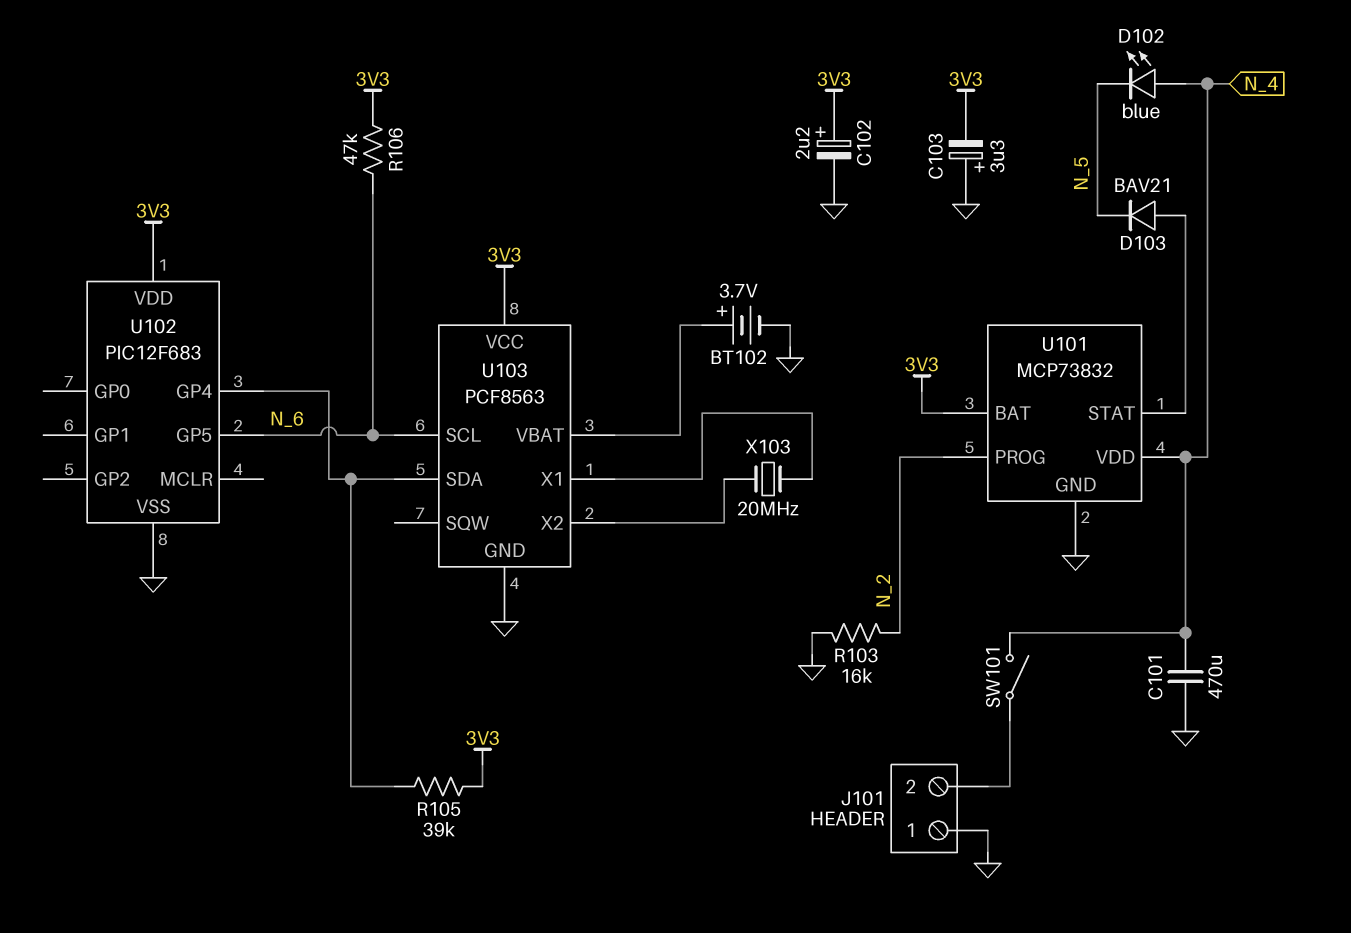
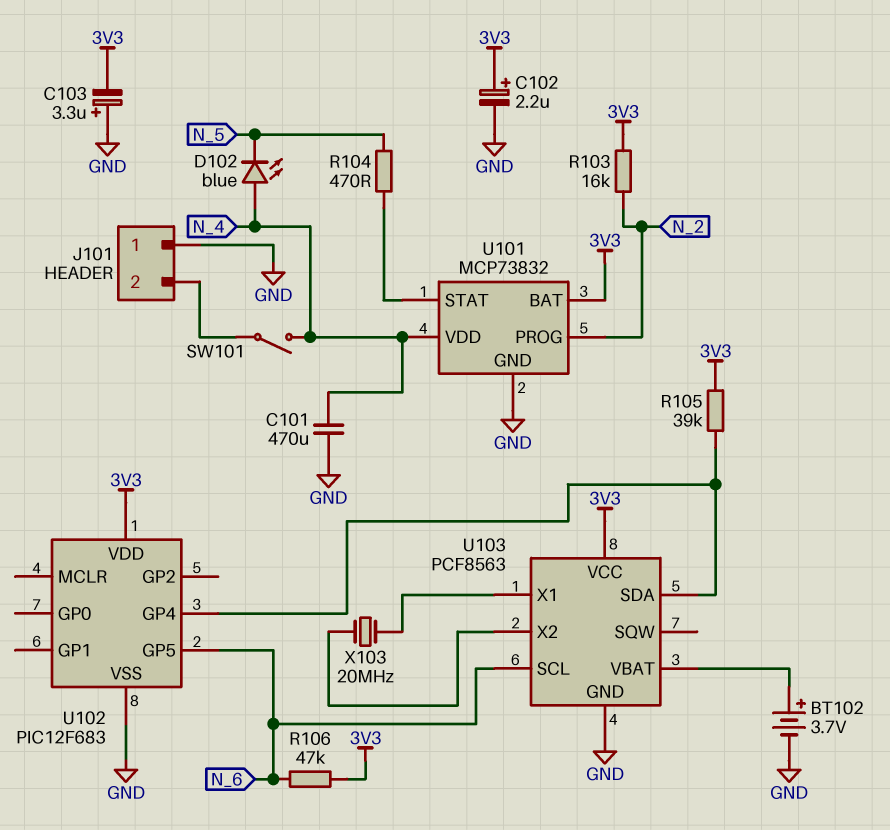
D103: diode BAV21 (A U101/STAT, K N_5) -> none
R103: 16k (GND, N_2) -> 16k (3V3, N_2)
R104: none -> 470 (N_5, U101/STAT)

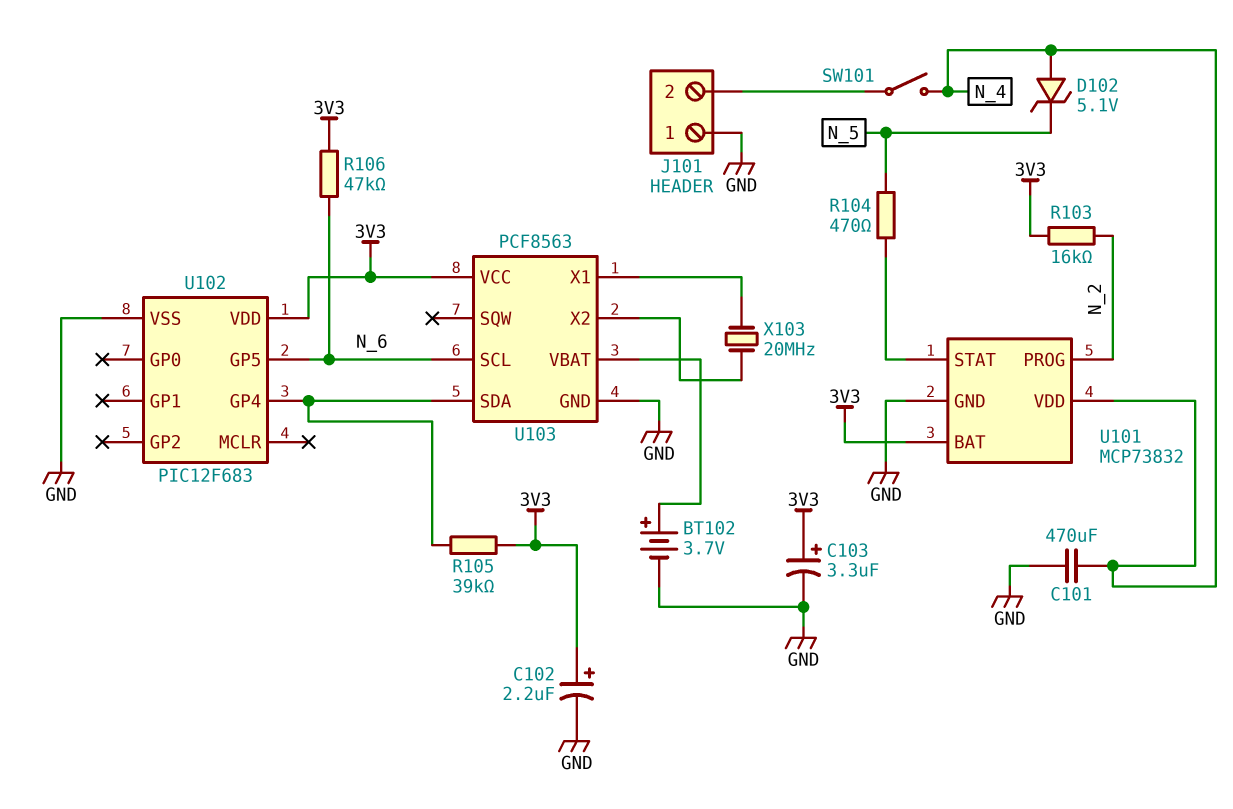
C103: 3.3uF (plus GND, minus 3V3) -> 3.3uF (plus 3V3, minus GND)
D102: LED blue (A N_4, K N_5) -> zener 5.1V (A N_4, K N_5)

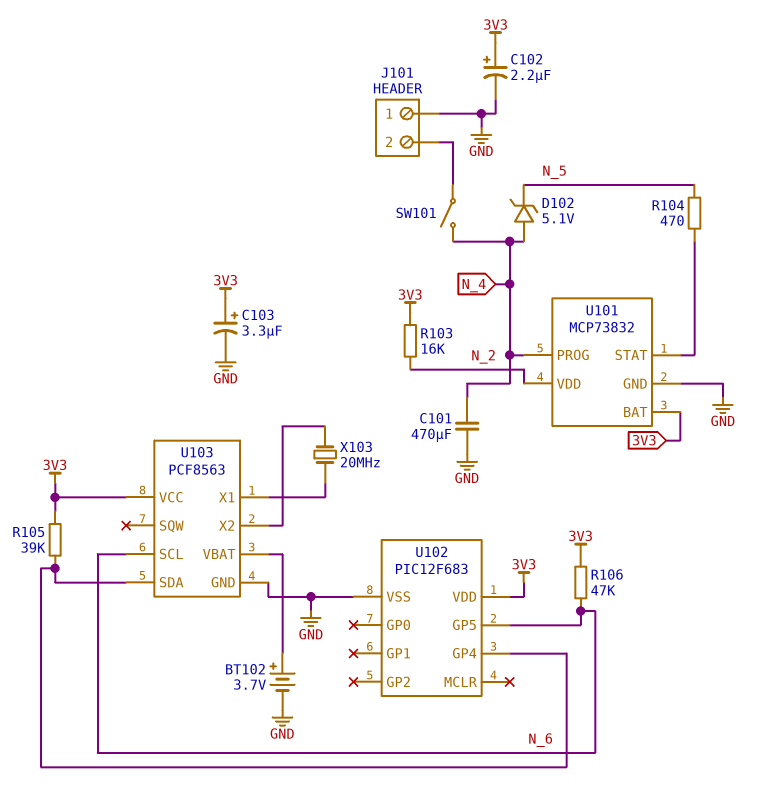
U101 pin PROG: N_2 -> N_4
U101 pin VDD: N_4 -> N_2

